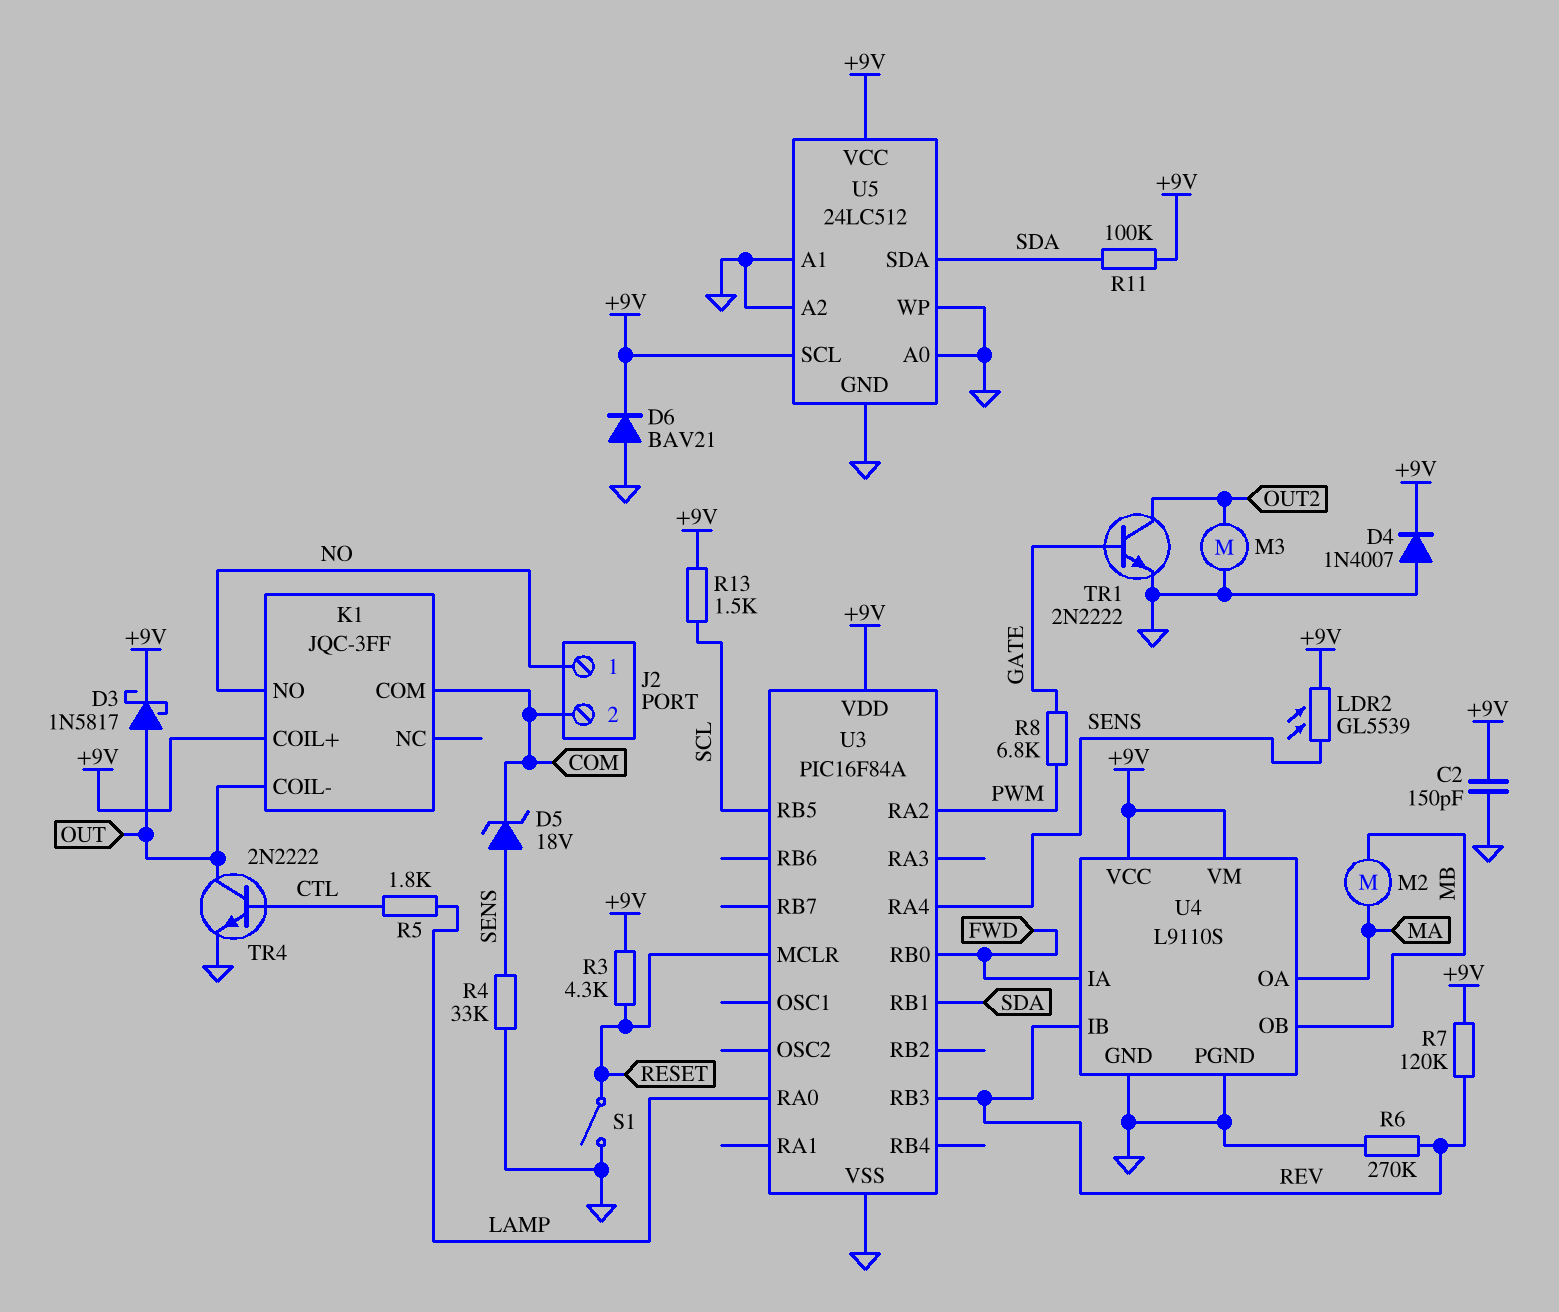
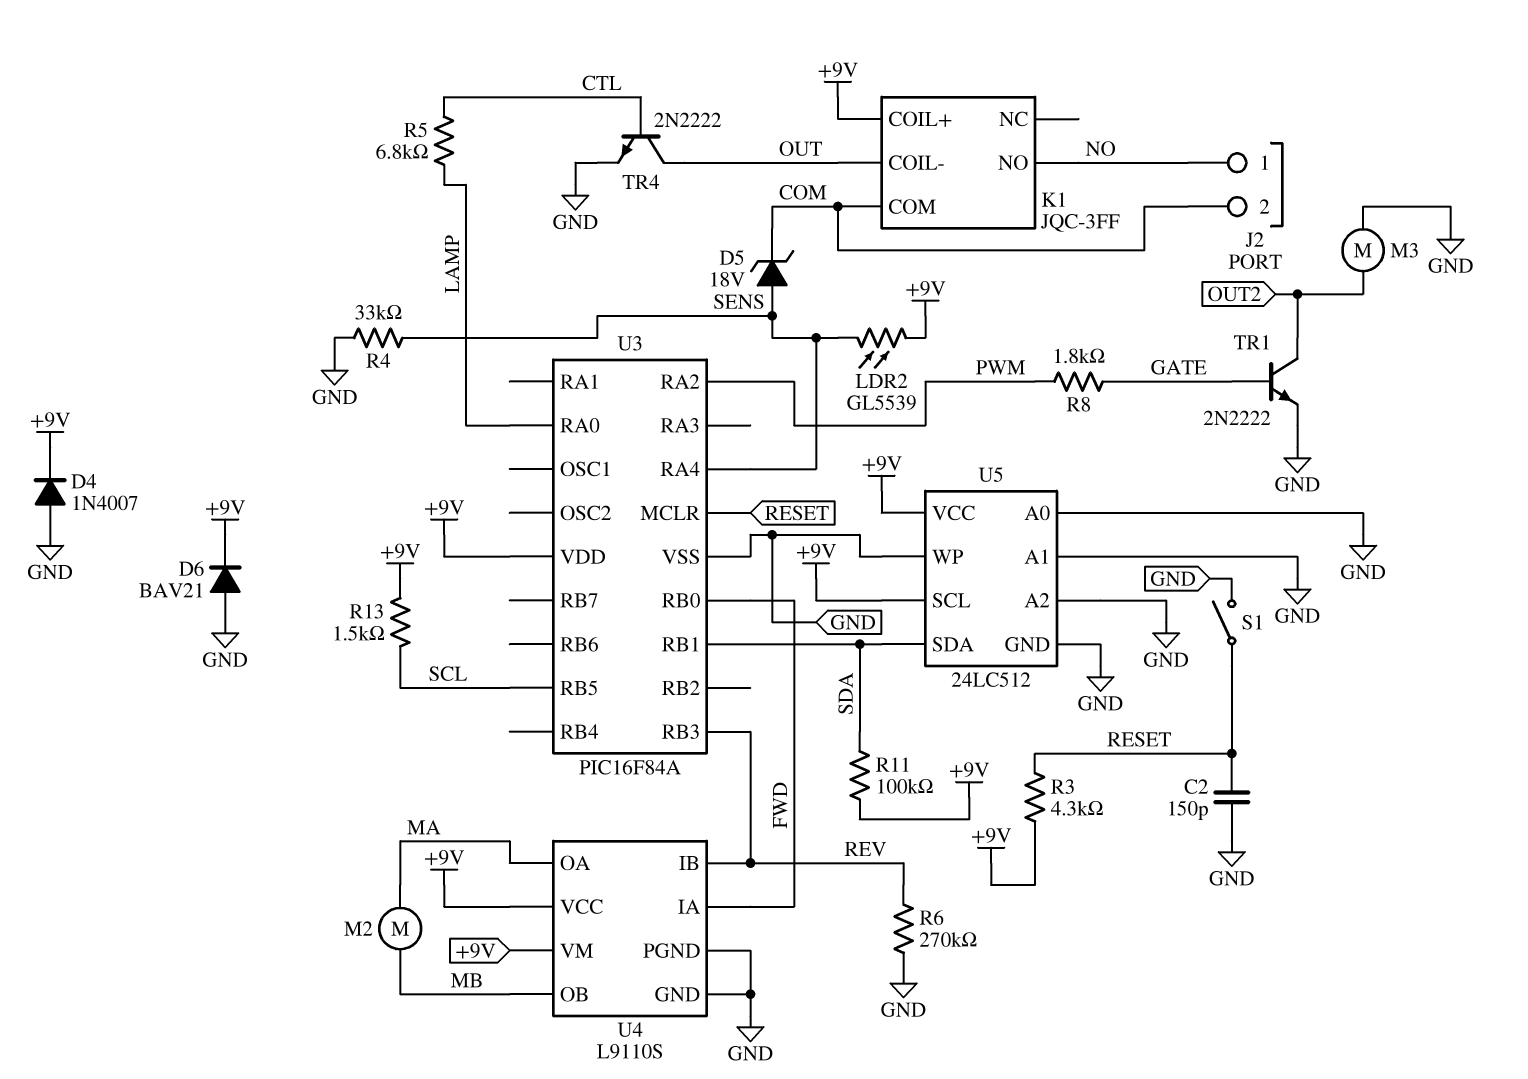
C2: 150pF (+9V, GND) -> 150pF (GND, RESET)
D3: schottky 1N5817 (A OUT, K +9V) -> none
R5: 1.8k (CTL, LAMP) -> 6.8k (CTL, LAMP)
R7: 120k (+9V, REV) -> none
R8: 6.8k (GATE, PWM) -> 1.8k (GATE, PWM)

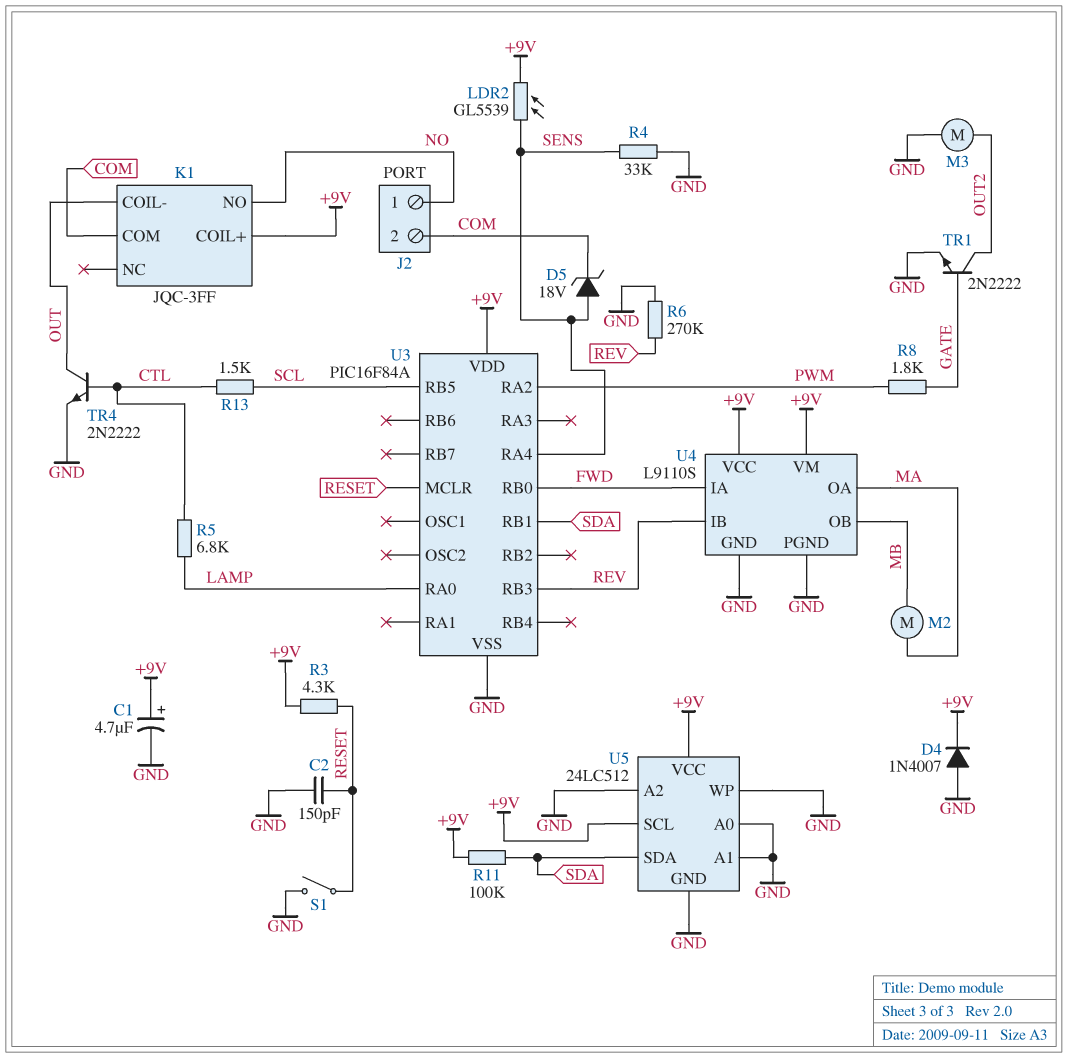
C1: none -> 4.7uF (plus +9V, minus GND)
D6: diode BAV21 (A GND, K +9V) -> none
R13: 1.5k (+9V, SCL) -> 1.5k (CTL, SCL)

